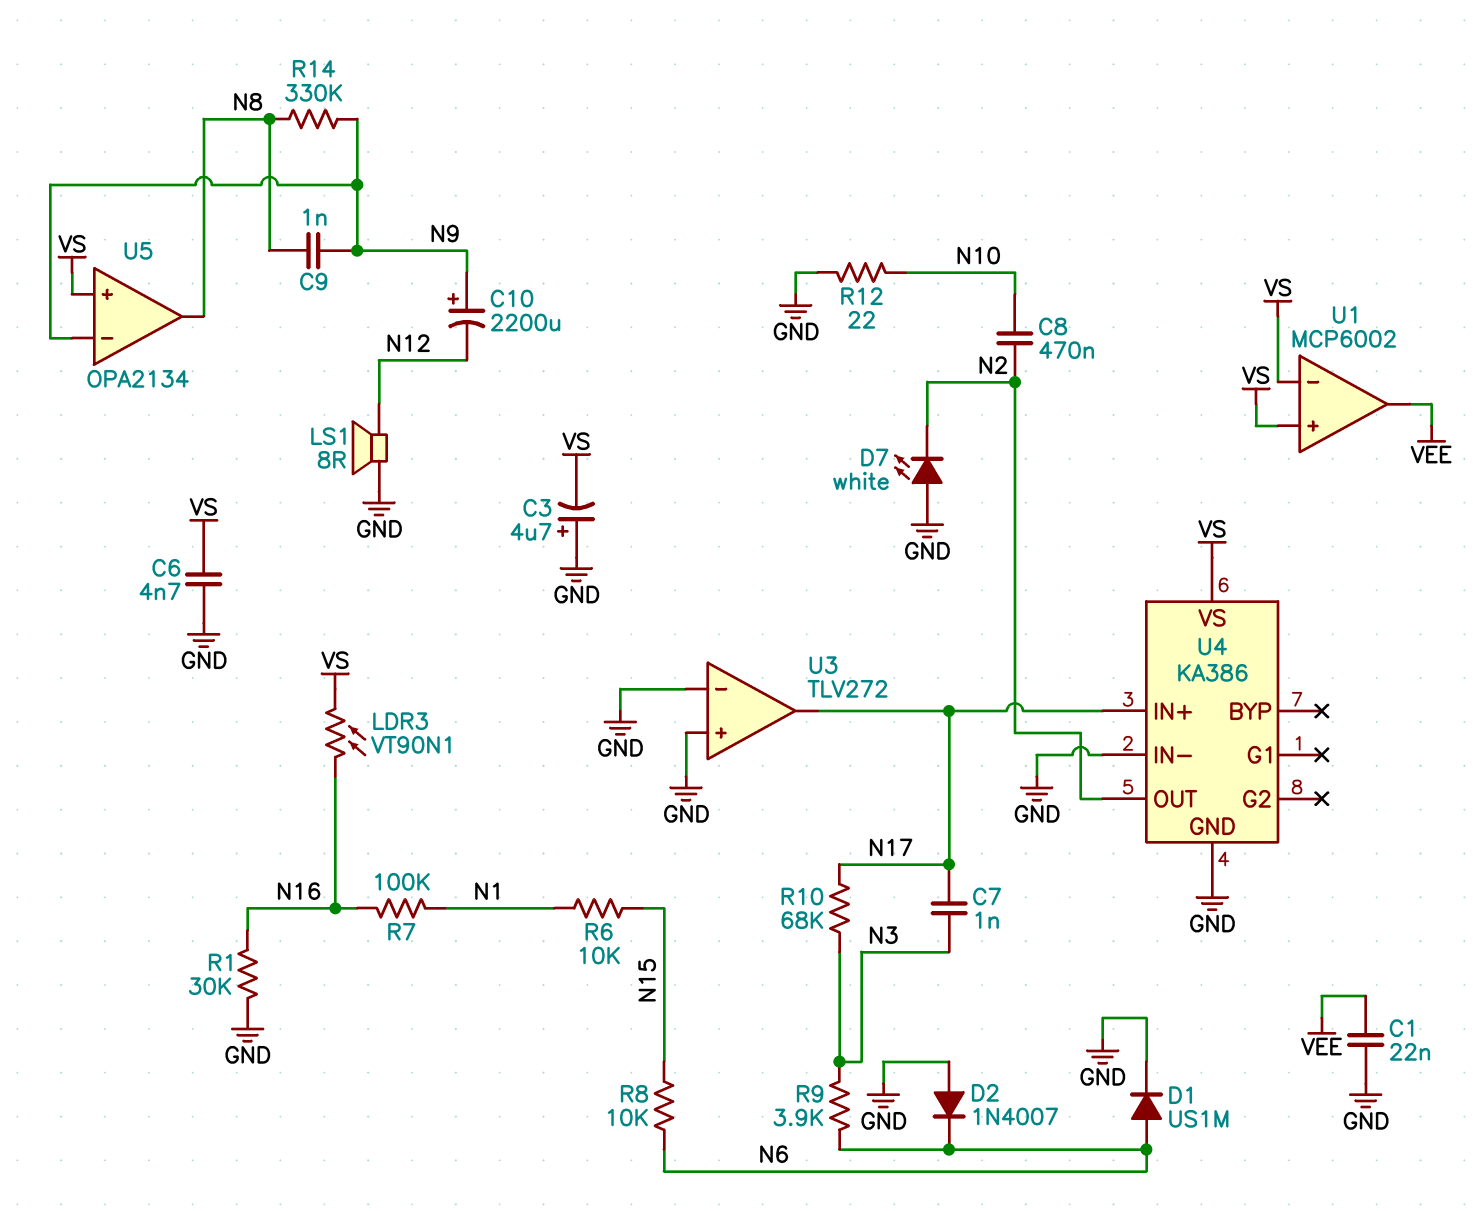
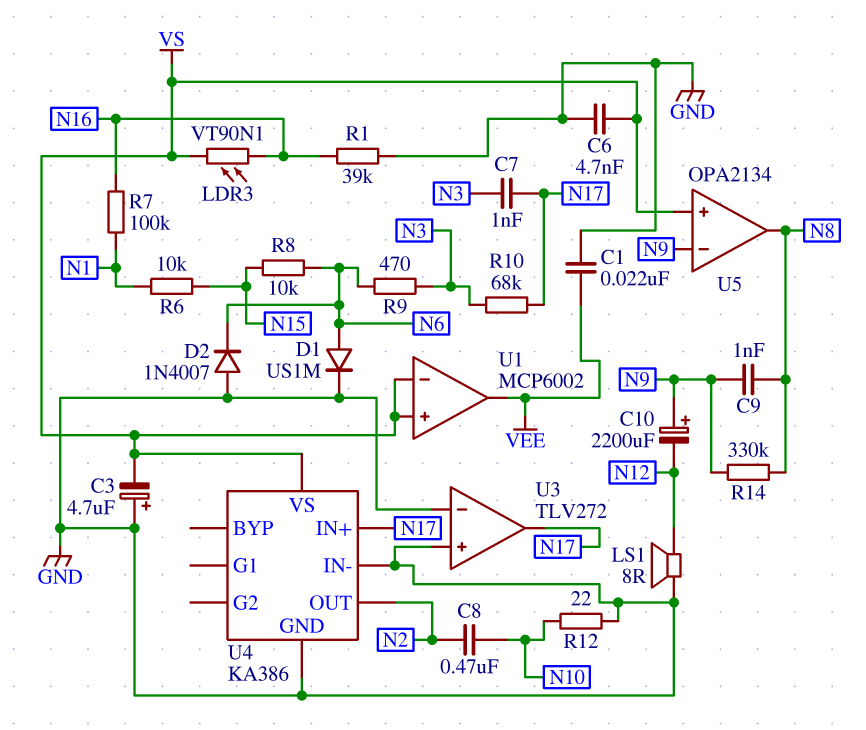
D7: LED white (A GND, K N2) -> none
R1: 30k (GND, N16) -> 39k (GND, N16)
R9: 3.9k (N3, N6) -> 470 (N3, N6)

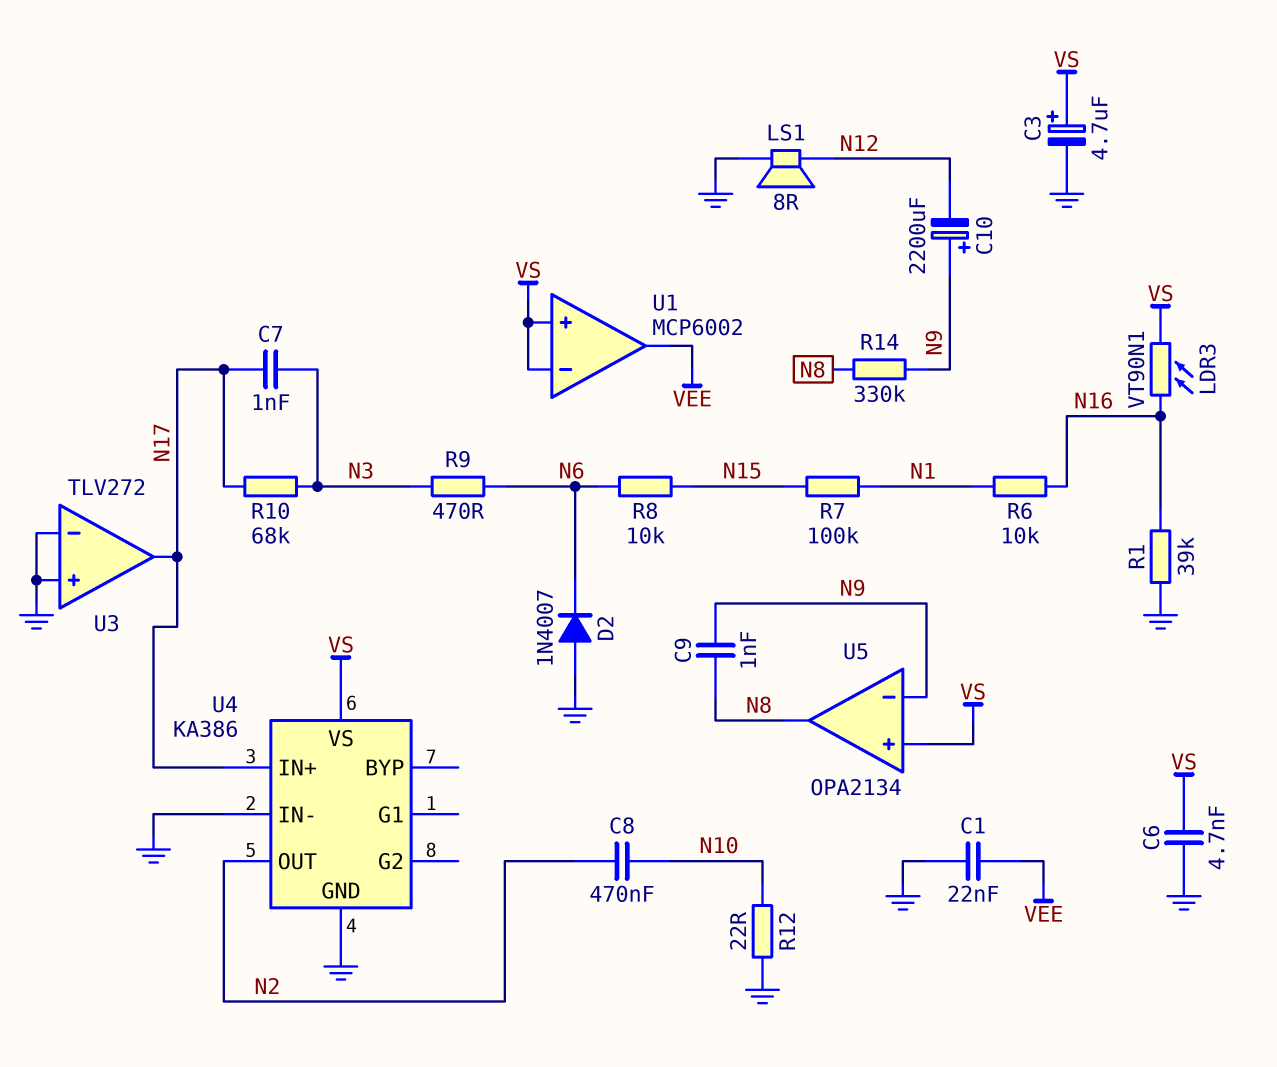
C3: 4.7uF (plus GND, minus VS) -> 4.7uF (plus VS, minus GND)
D1: diode US1M (A N6, K GND) -> none
R6: 10k (N1, N15) -> 10k (N1, N16)
R7: 100k (N1, N16) -> 100k (N1, N15)

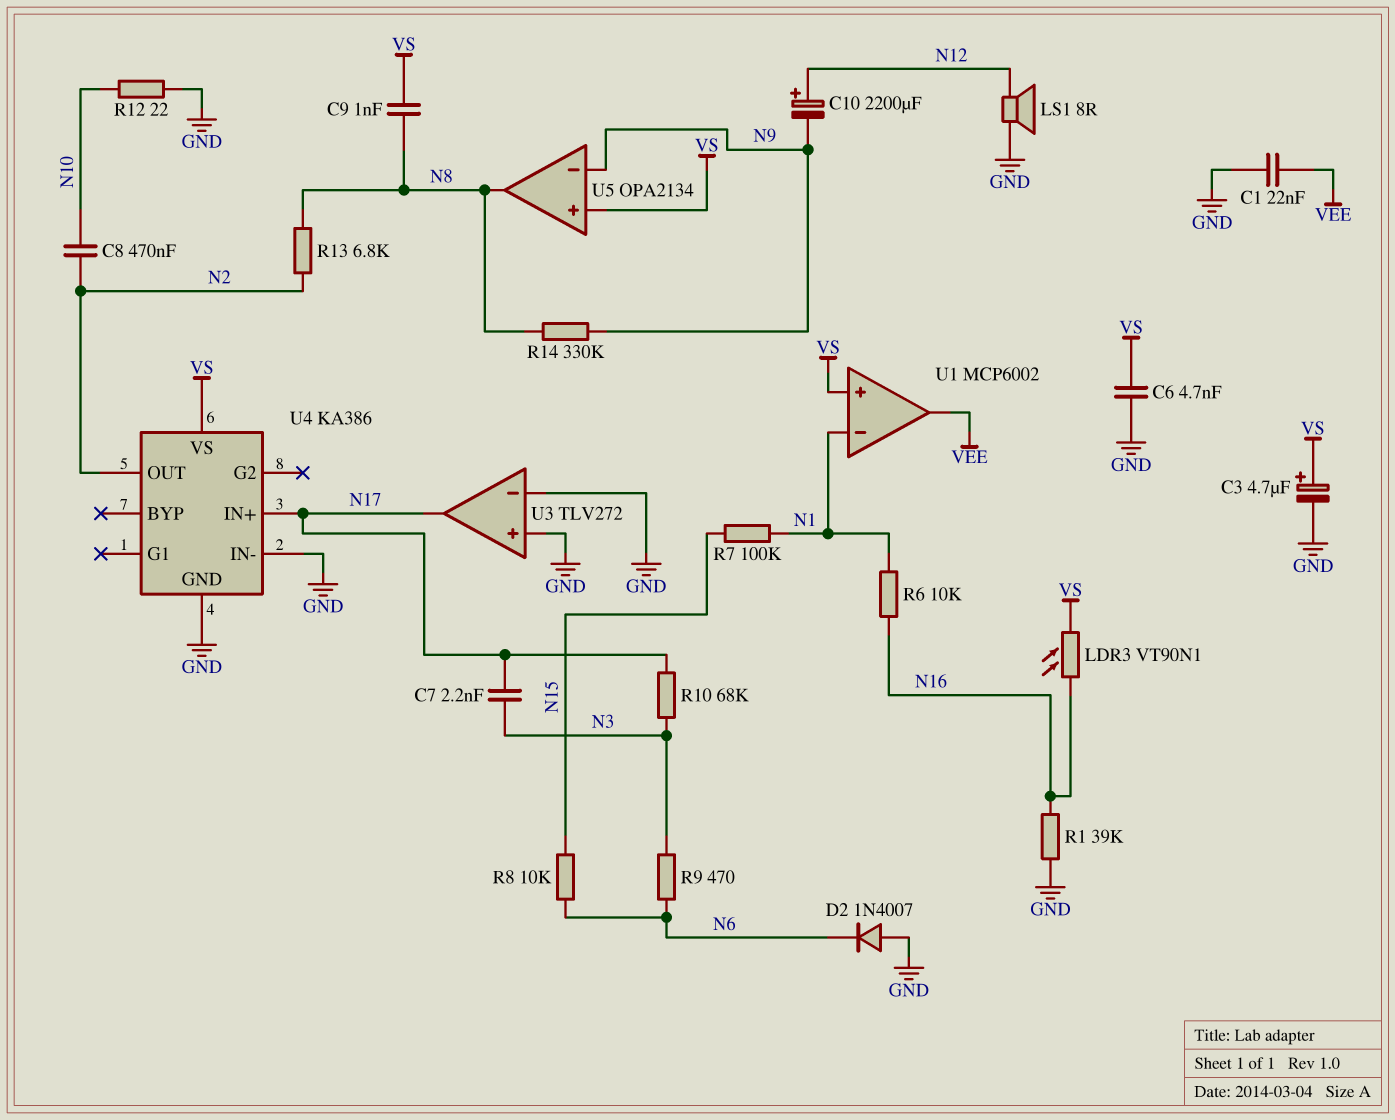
C7: 1nF (N3, N17) -> 2.2nF (N3, N17)
C9: 1nF (N8, N9) -> 1nF (N8, VS)
C10: 2200uF (plus N9, minus N12) -> 2200uF (plus N12, minus N9)
R13: none -> 6.8k (N2, N8)
U1 pin in-: VS -> N1

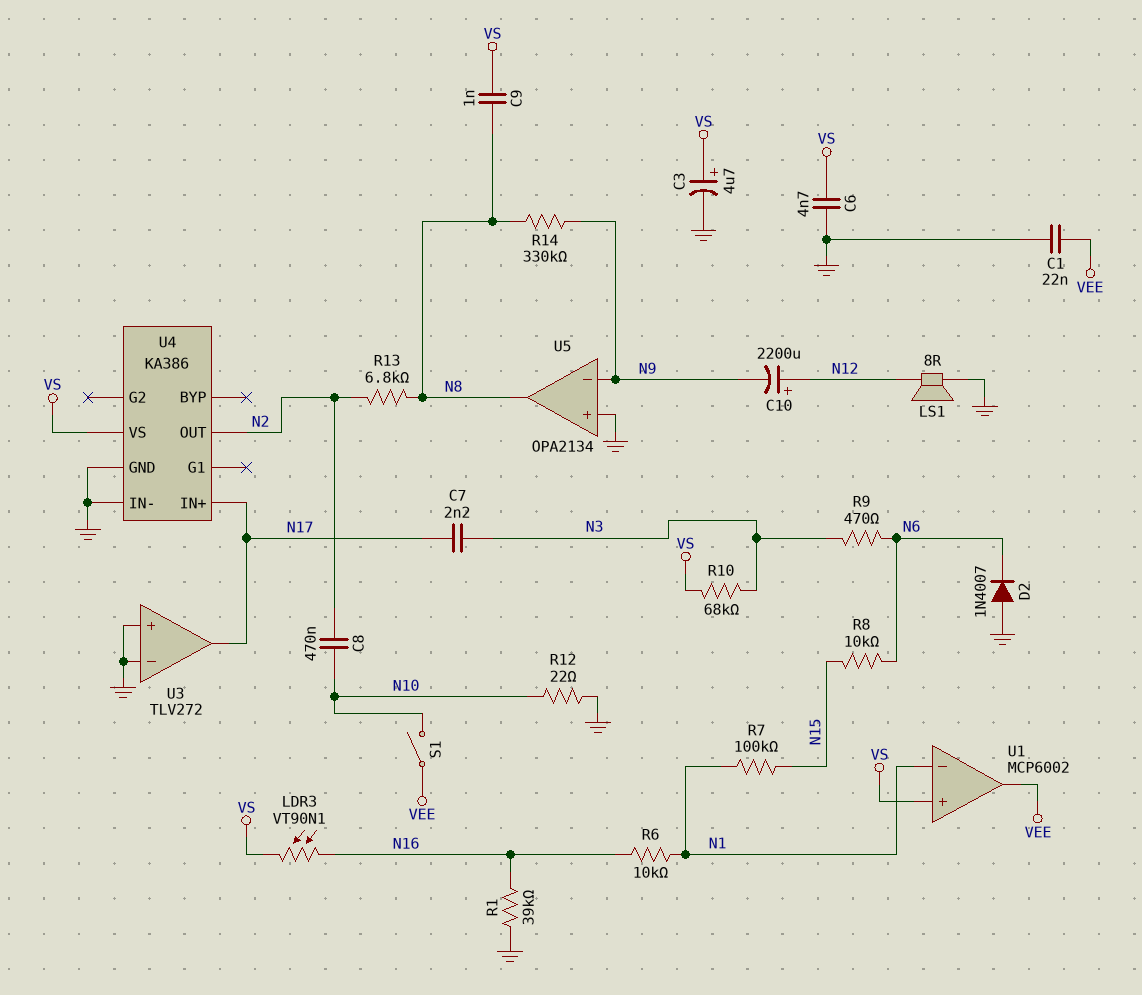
R10: 68k (N3, N17) -> 68k (N3, VS)
S1: none -> switch (N10, VEE)
U5 pin in+: VS -> GND

